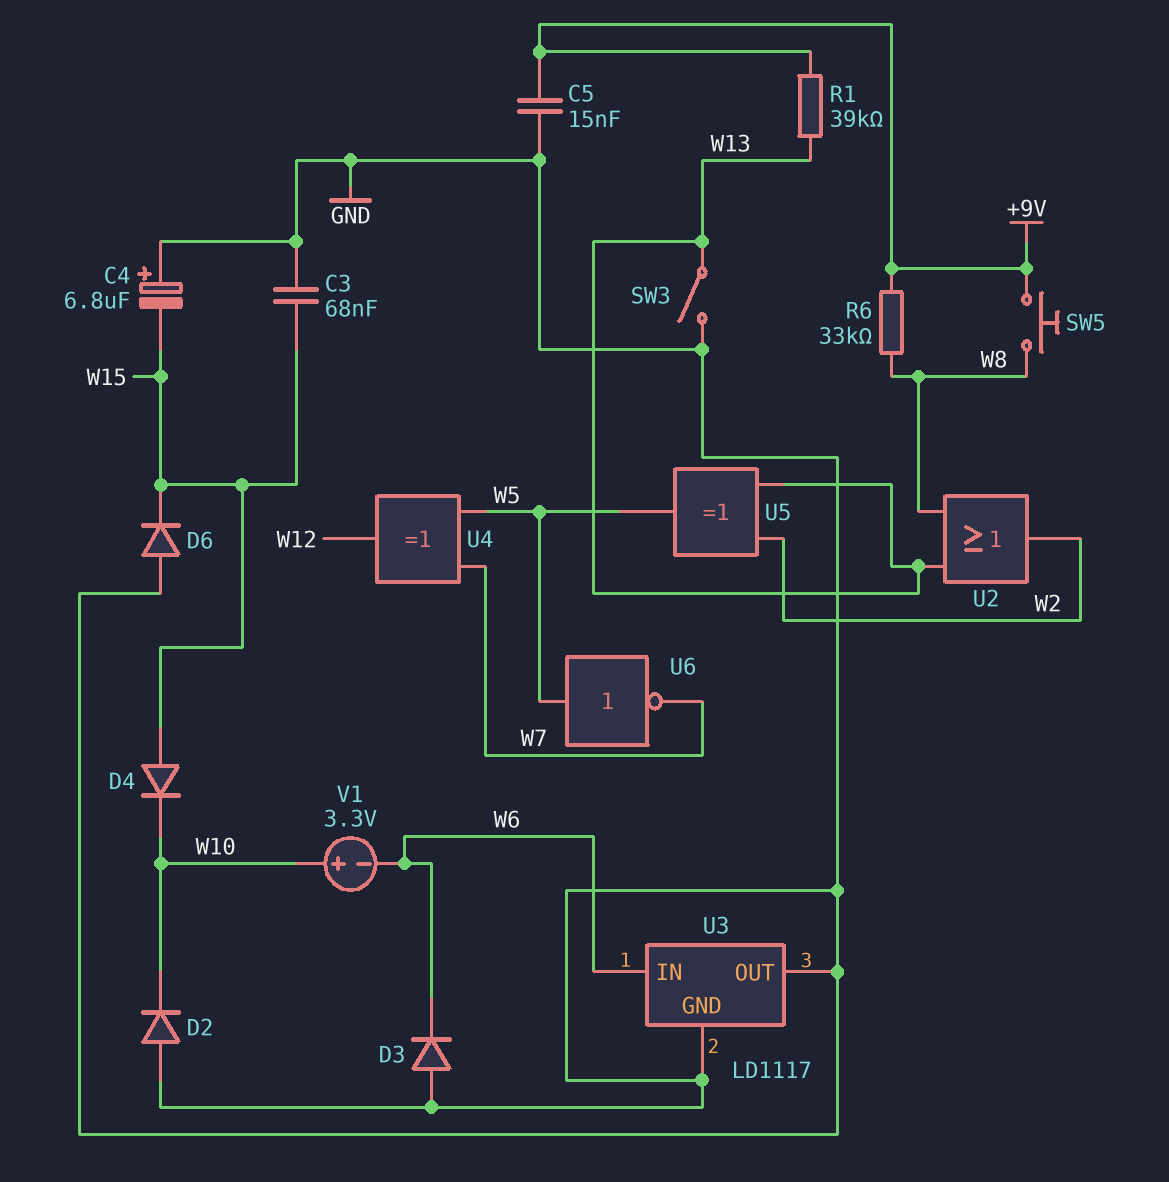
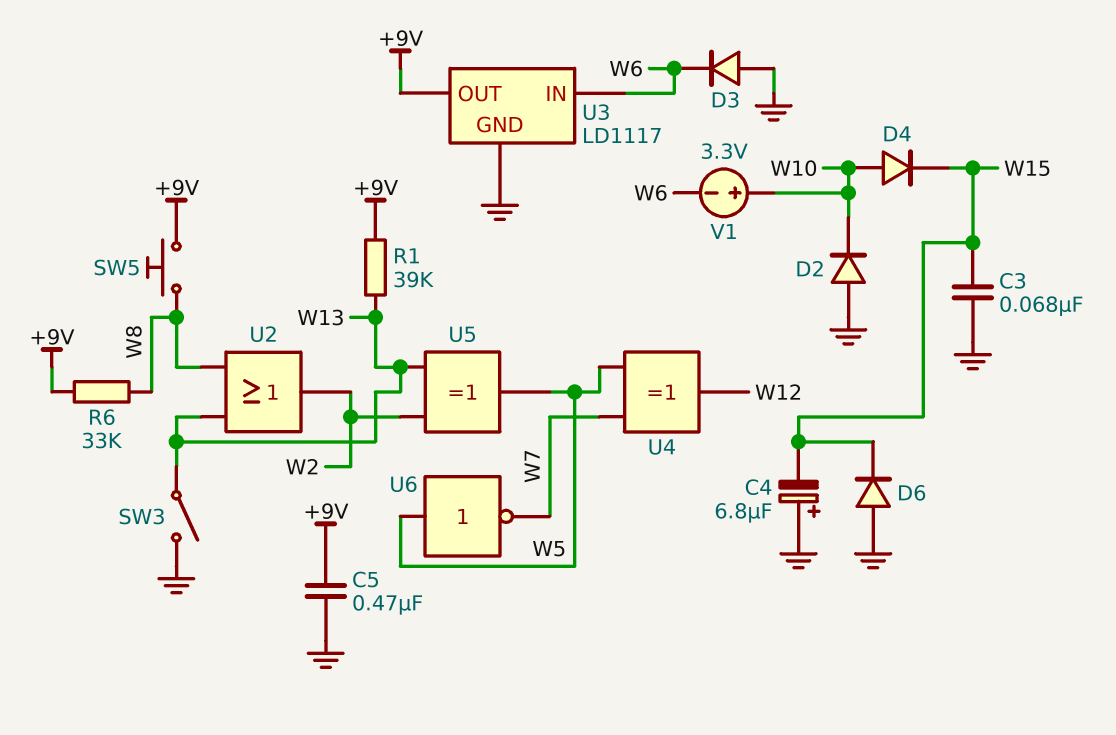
C5: 15nF (+9V, GND) -> 470nF (+9V, GND)
D4: diode (A W15, K W10) -> diode (A W10, K W15)
U3 pin OUT: GND -> +9V

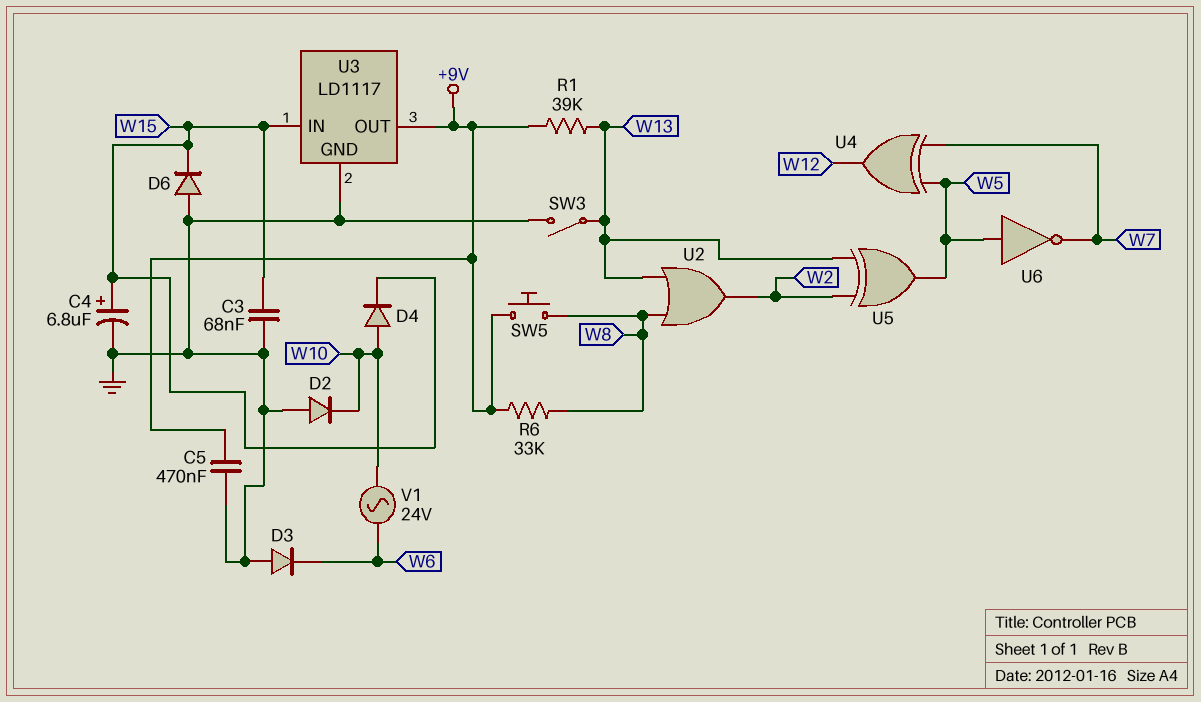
C4: 6.8uF (plus GND, minus W15) -> 6.8uF (plus W15, minus GND)
U3 pin IN: W6 -> W15
V1: 3.3V (plus W10, minus W6) -> AC 24V (W6, W10)

